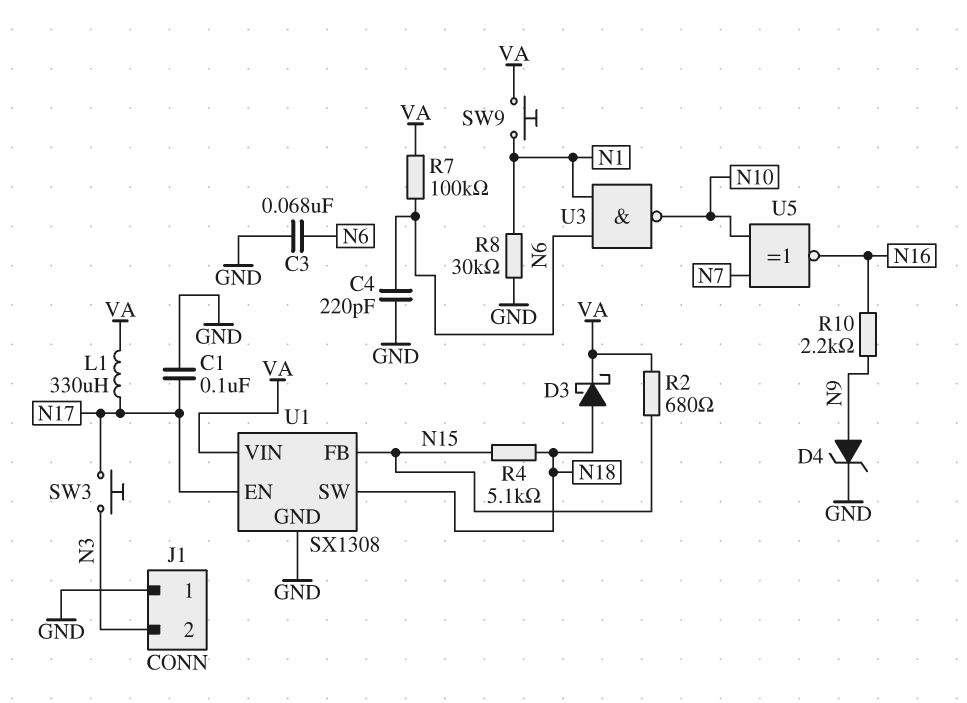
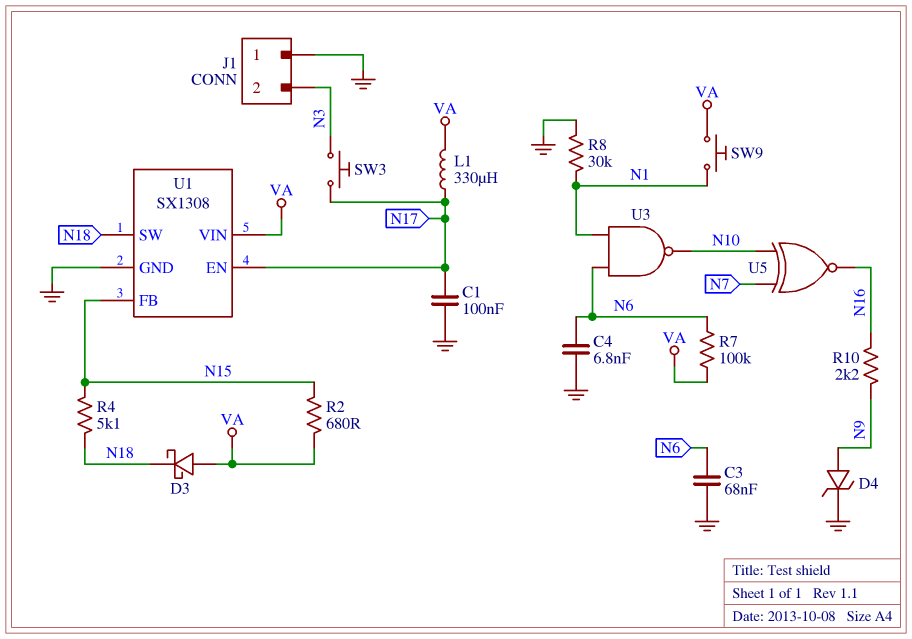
C4: 220pF (GND, N6) -> 6.8nF (GND, N6)
D3: schottky (A N18, K VA) -> schottky (A VA, K N18)

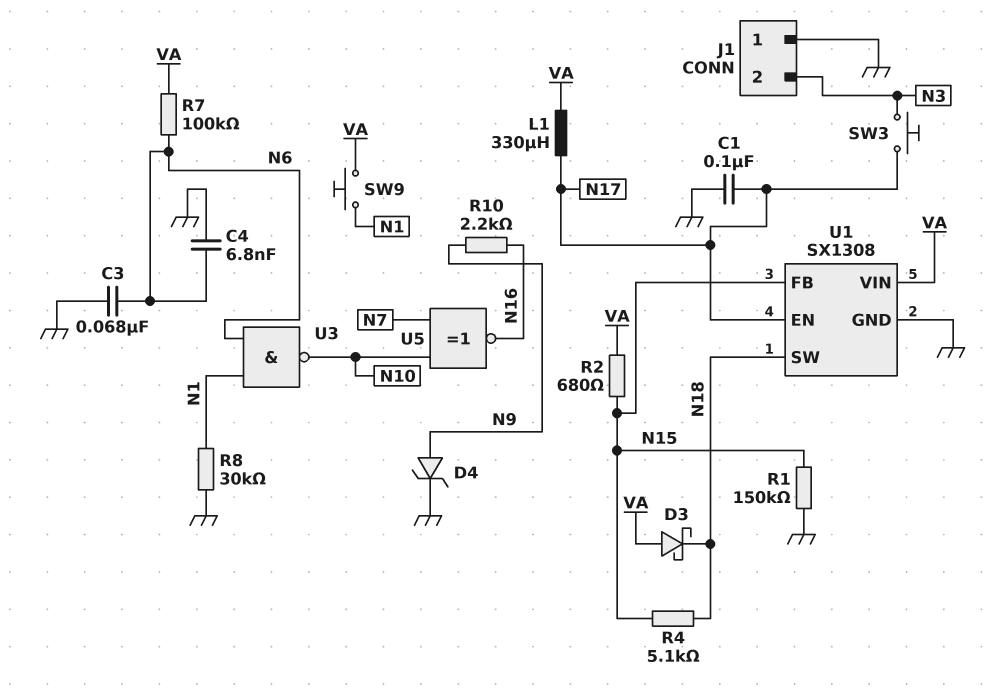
R1: none -> 150k (GND, N15)

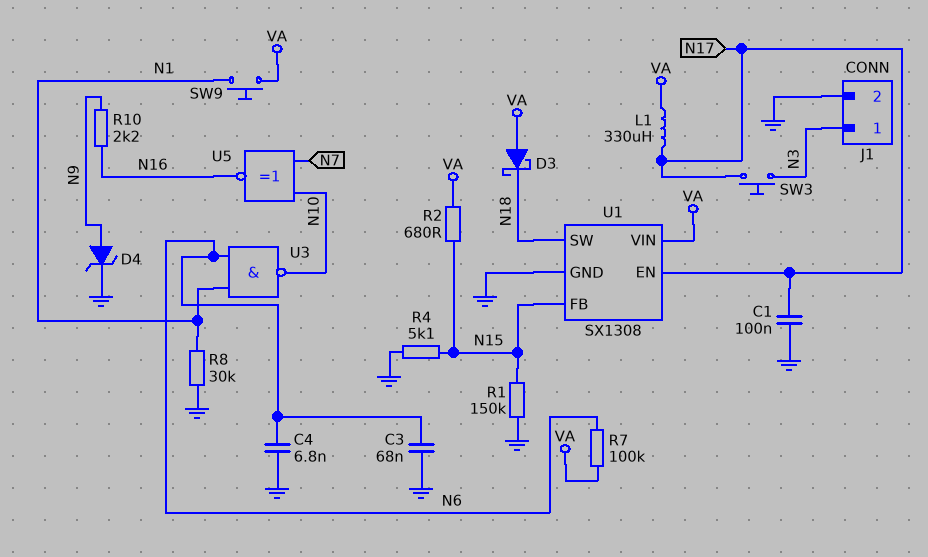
J1 pin 1: GND -> N3
J1 pin 2: N3 -> GND
R4: 5.1k (N15, N18) -> 5.1k (GND, N15)

